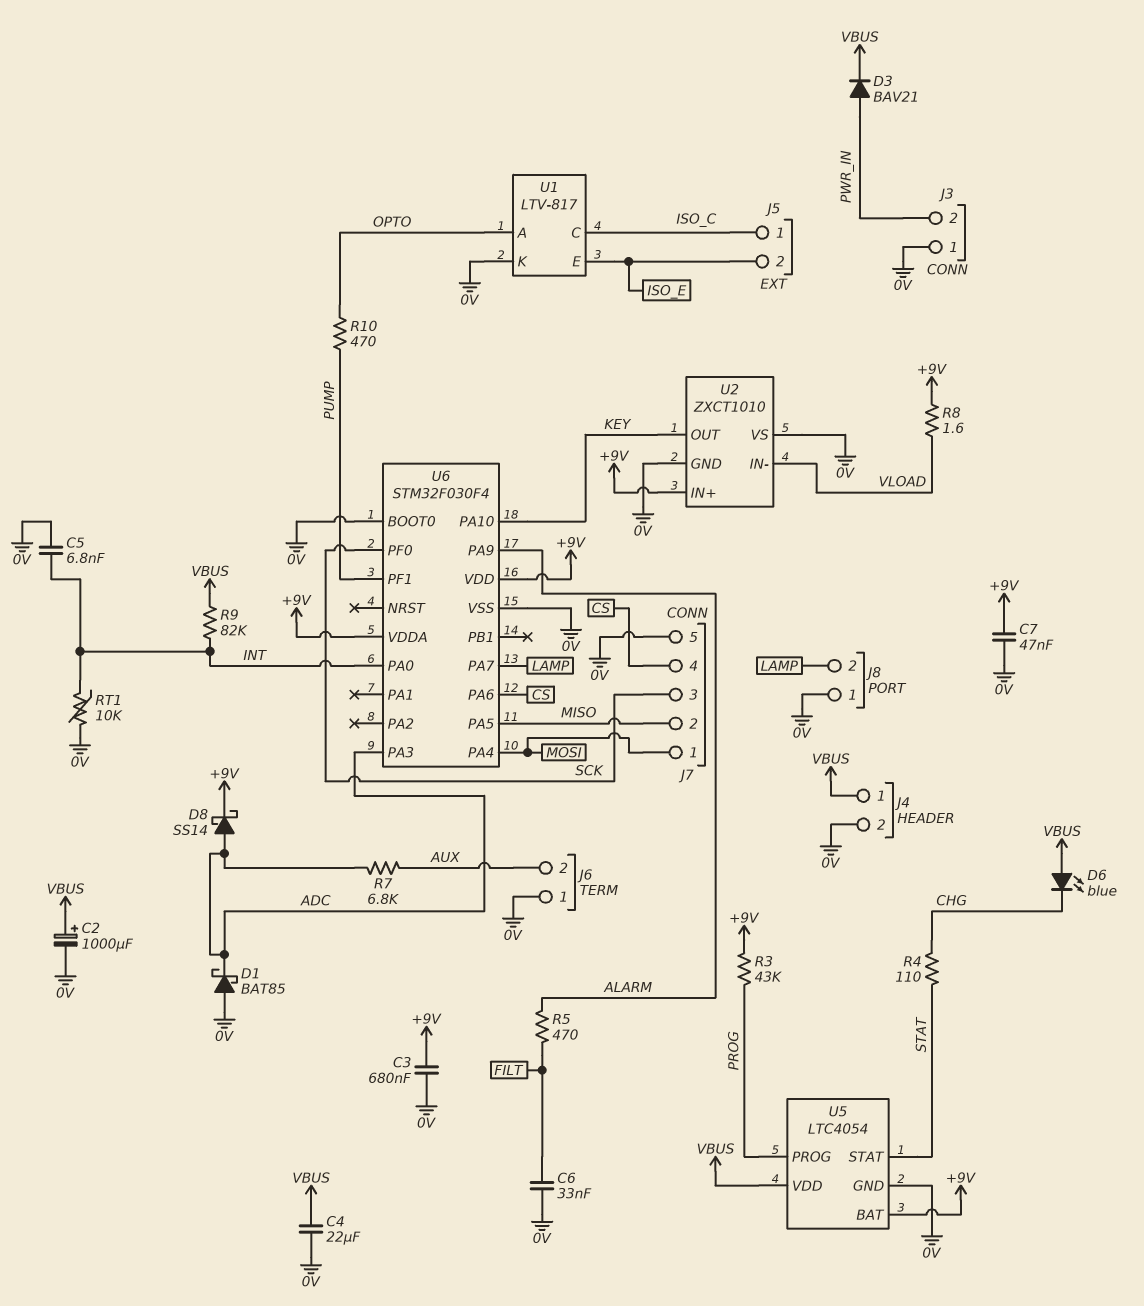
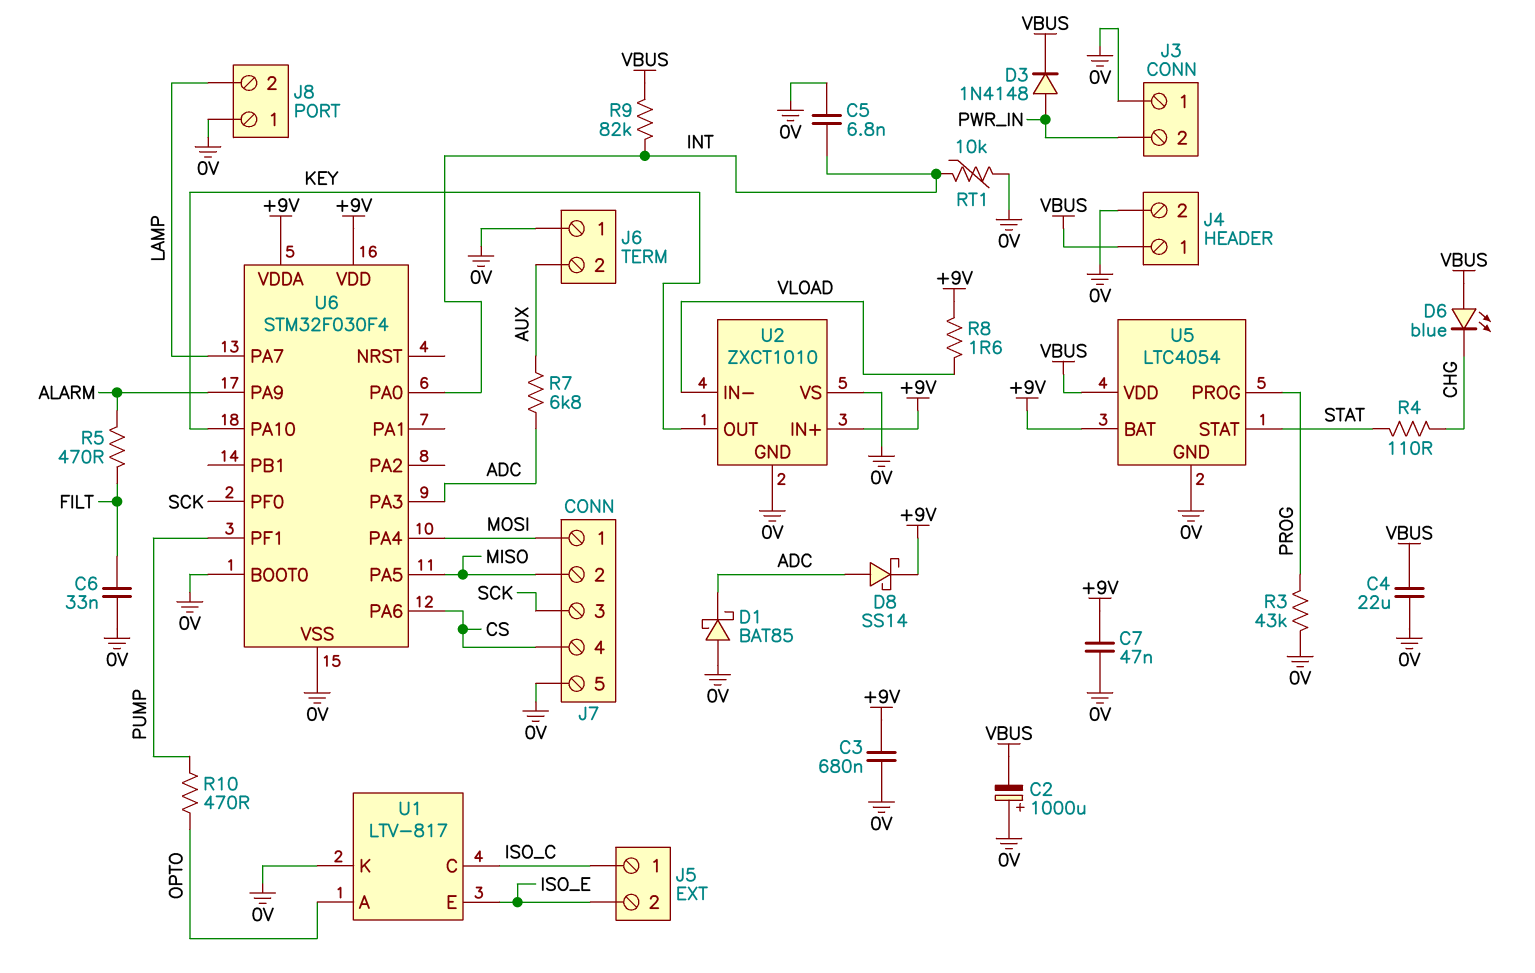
C2: 1000uF (plus VBUS, minus 0V) -> 1000uF (plus 0V, minus VBUS)
D3: diode BAV21 (A PWR_IN, K VBUS) -> diode 1N4148 (A PWR_IN, K VBUS)
R3: 43k (+9V, PROG) -> 43k (0V, PROG)

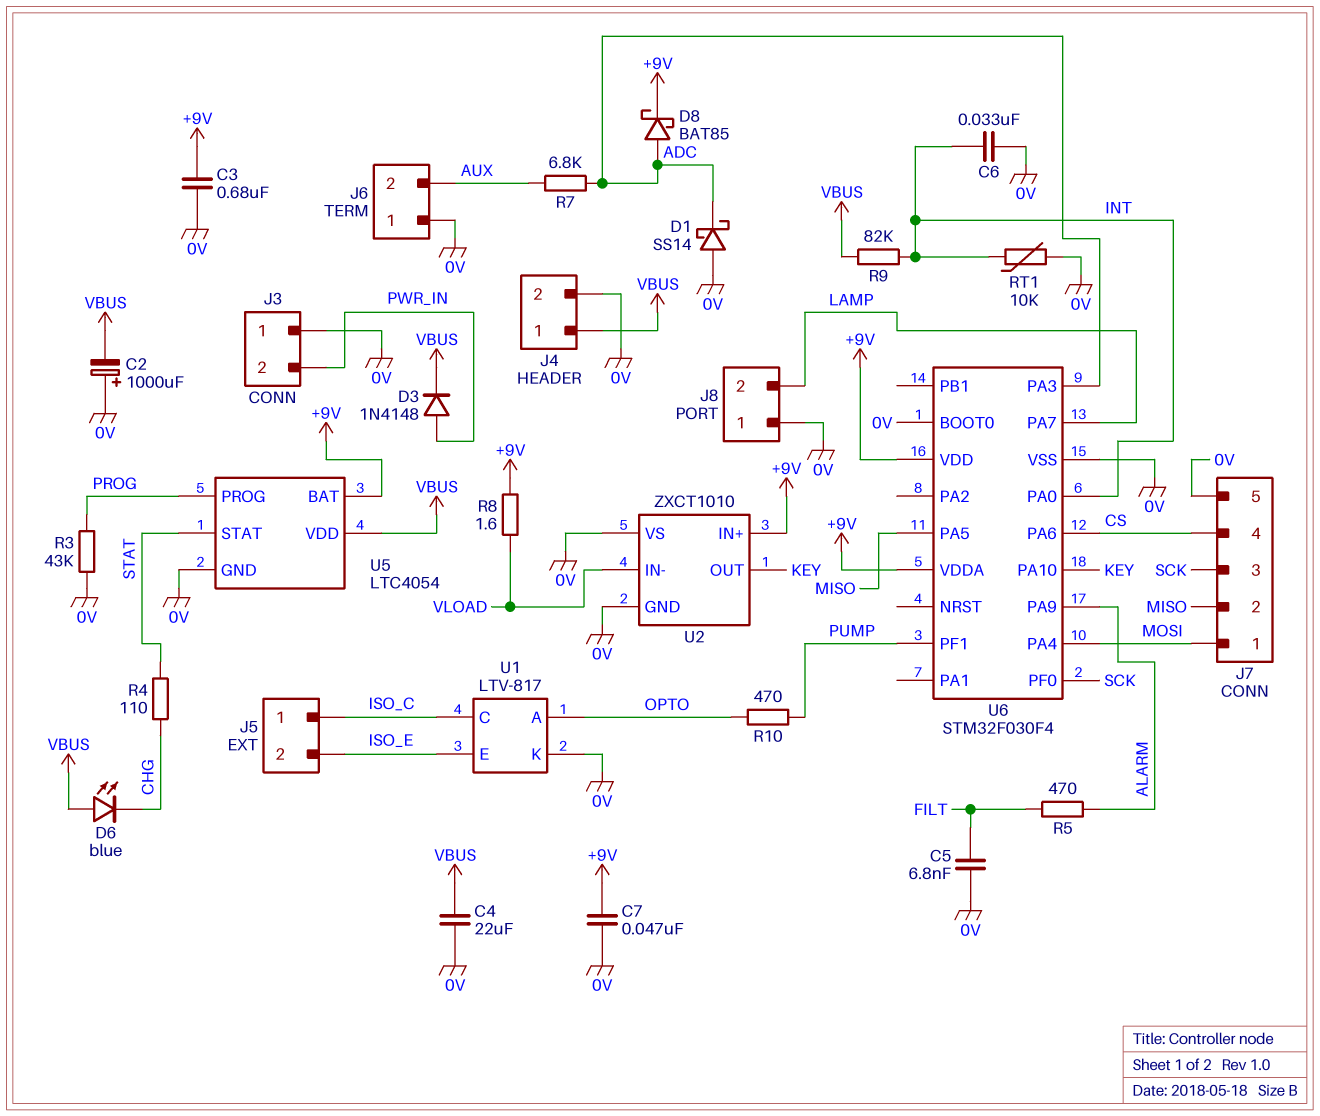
C5: 6.8nF (0V, INT) -> 6.8nF (0V, FILT)
C6: 33nF (0V, FILT) -> 33nF (0V, INT)
D1: schottky BAT85 (A 0V, K ADC) -> schottky SS14 (A 0V, K ADC)
D8: schottky SS14 (A ADC, K +9V) -> schottky BAT85 (A ADC, K +9V)

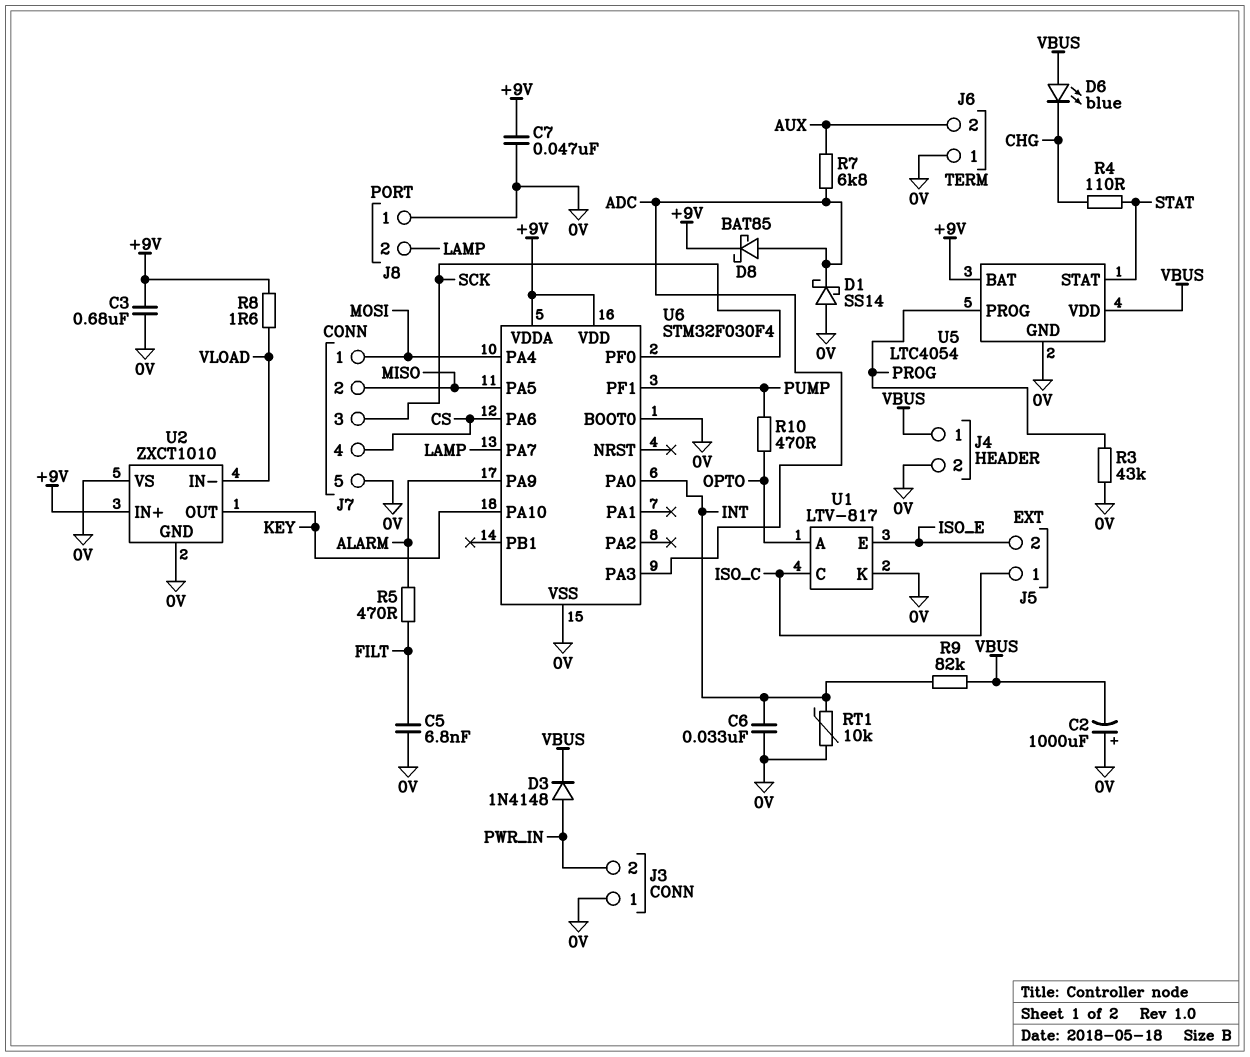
C4: 22uF (0V, VBUS) -> none

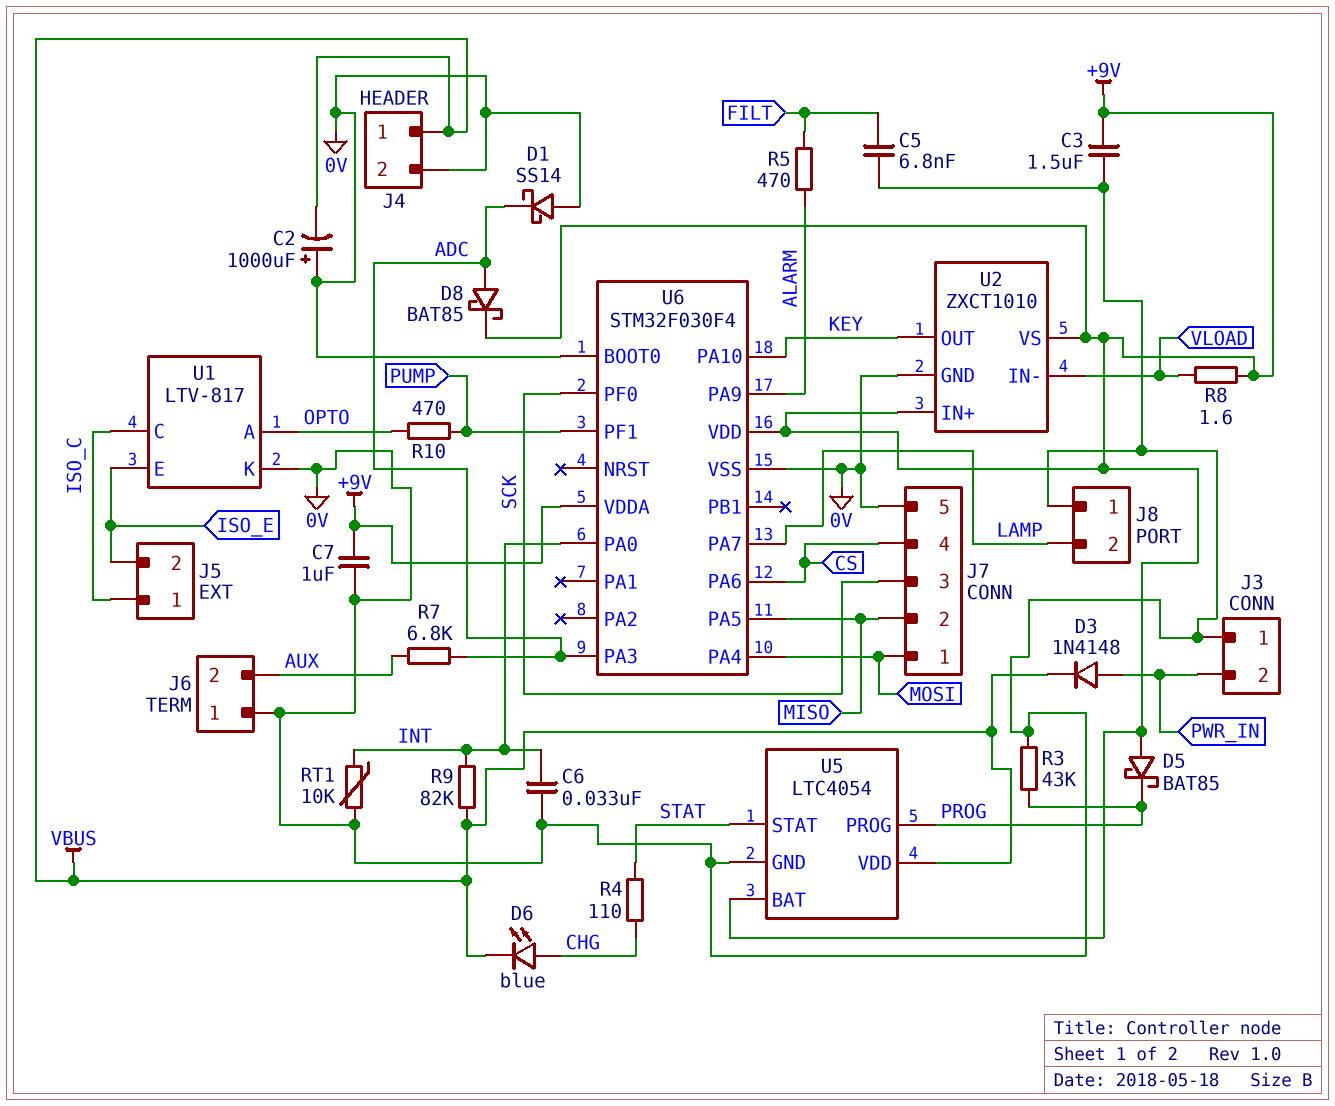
C3: 680nF (+9V, 0V) -> 1.5uF (+9V, 0V)
C7: 47nF (+9V, 0V) -> 1uF (+9V, 0V)
D5: none -> schottky BAT85 (A +9V, K PROG)
D6: LED blue (A VBUS, K CHG) -> LED blue (A CHG, K VBUS)
U2 pin VS: 0V -> +9V

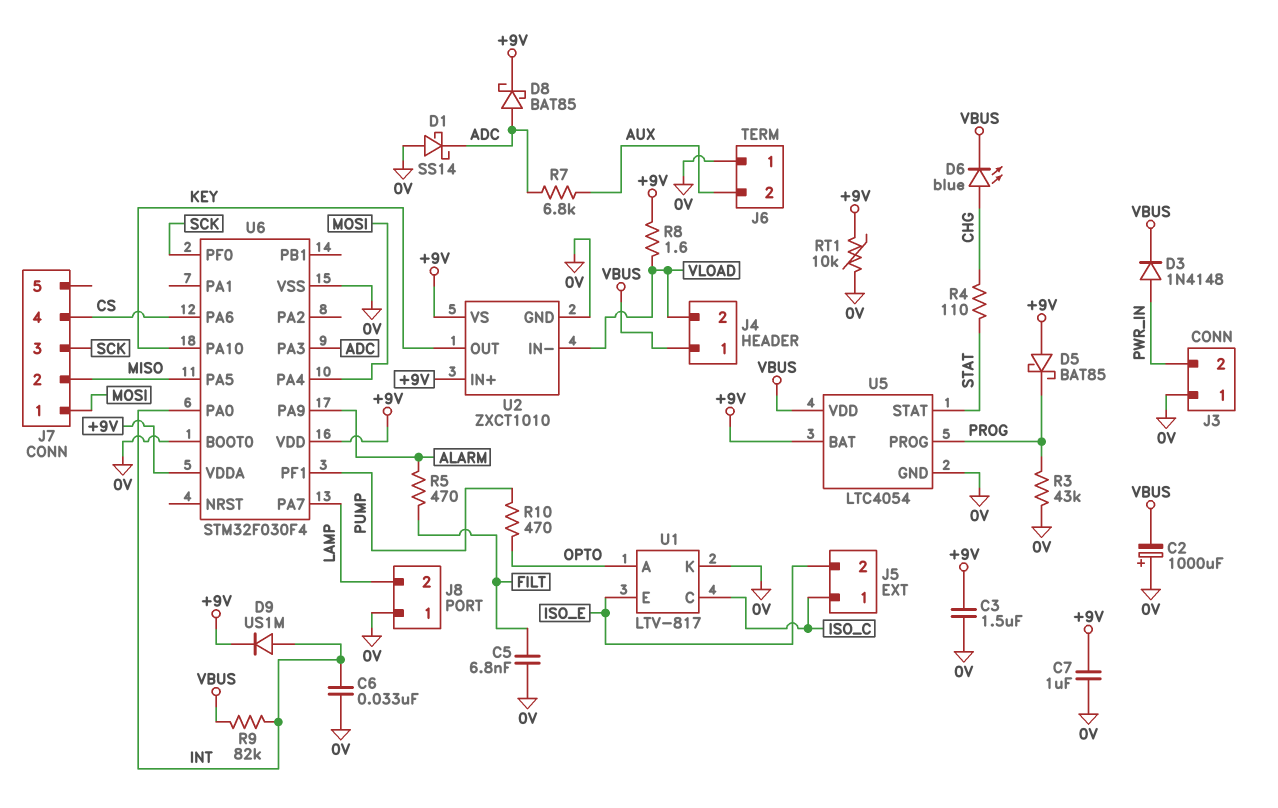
D9: none -> diode US1M (A INT, K +9V)
J4 pin 2: 0V -> VLOAD
J7 pin 5: 0V -> none
RT1: 10k (0V, INT) -> 10k (+9V, 0V)

